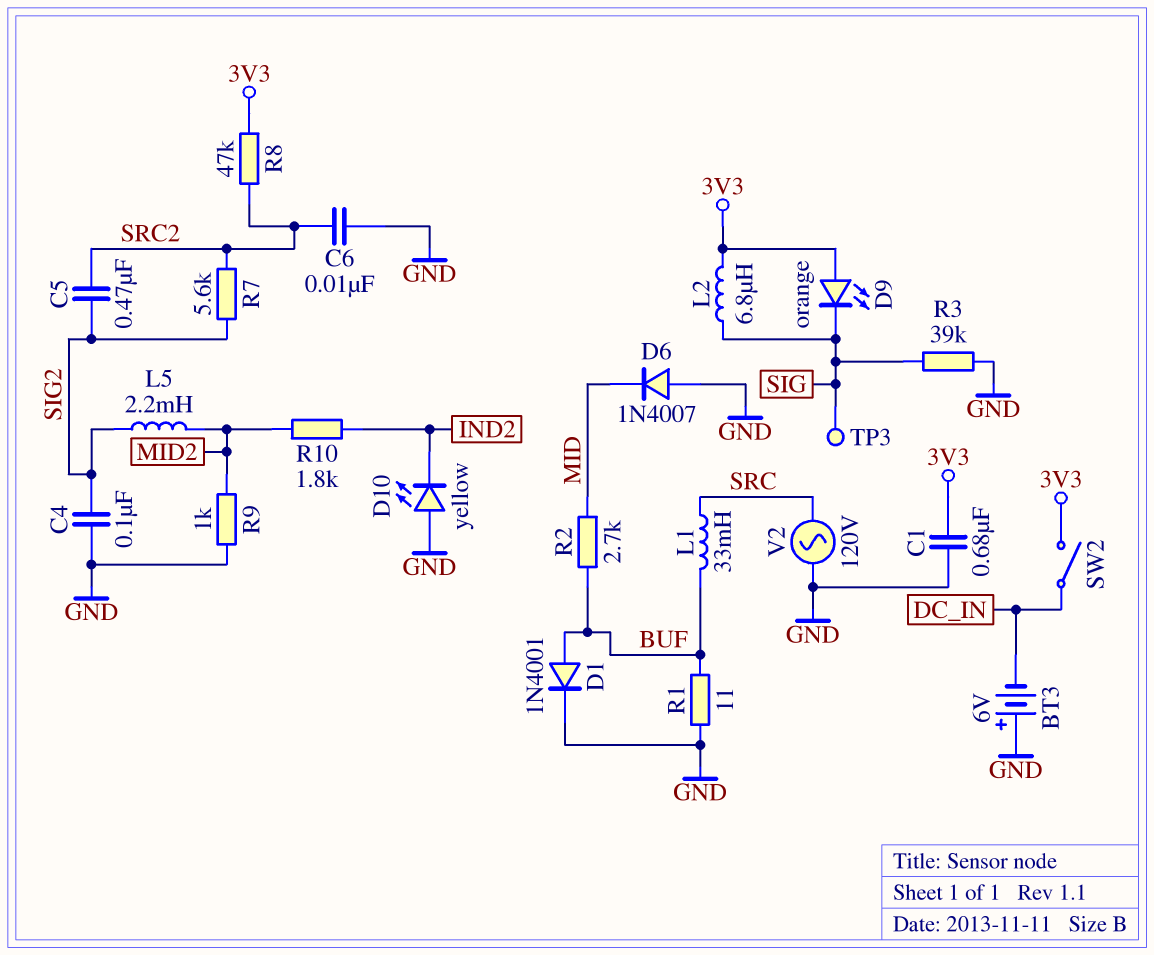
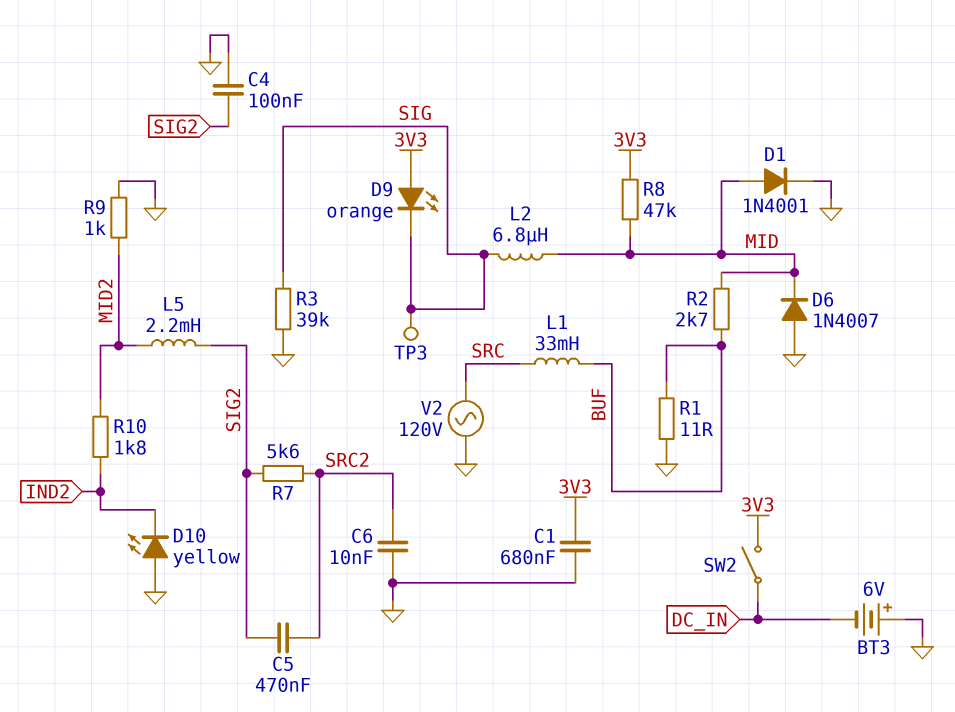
D1: diode 1N4001 (A BUF, K GND) -> diode 1N4001 (A MID, K GND)
L2: 6.8uH (3V3, SIG) -> 6.8uH (MID, SIG)
R8: 47k (3V3, SRC2) -> 47k (3V3, MID)

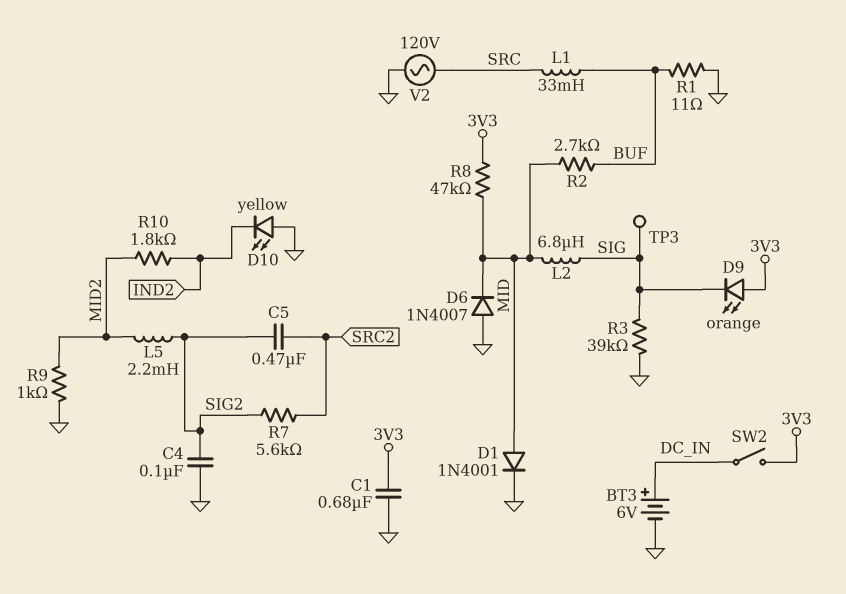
BT3: 6V (plus GND, minus DC_IN) -> 6V (plus DC_IN, minus GND)
C6: 10nF (GND, SRC2) -> none

